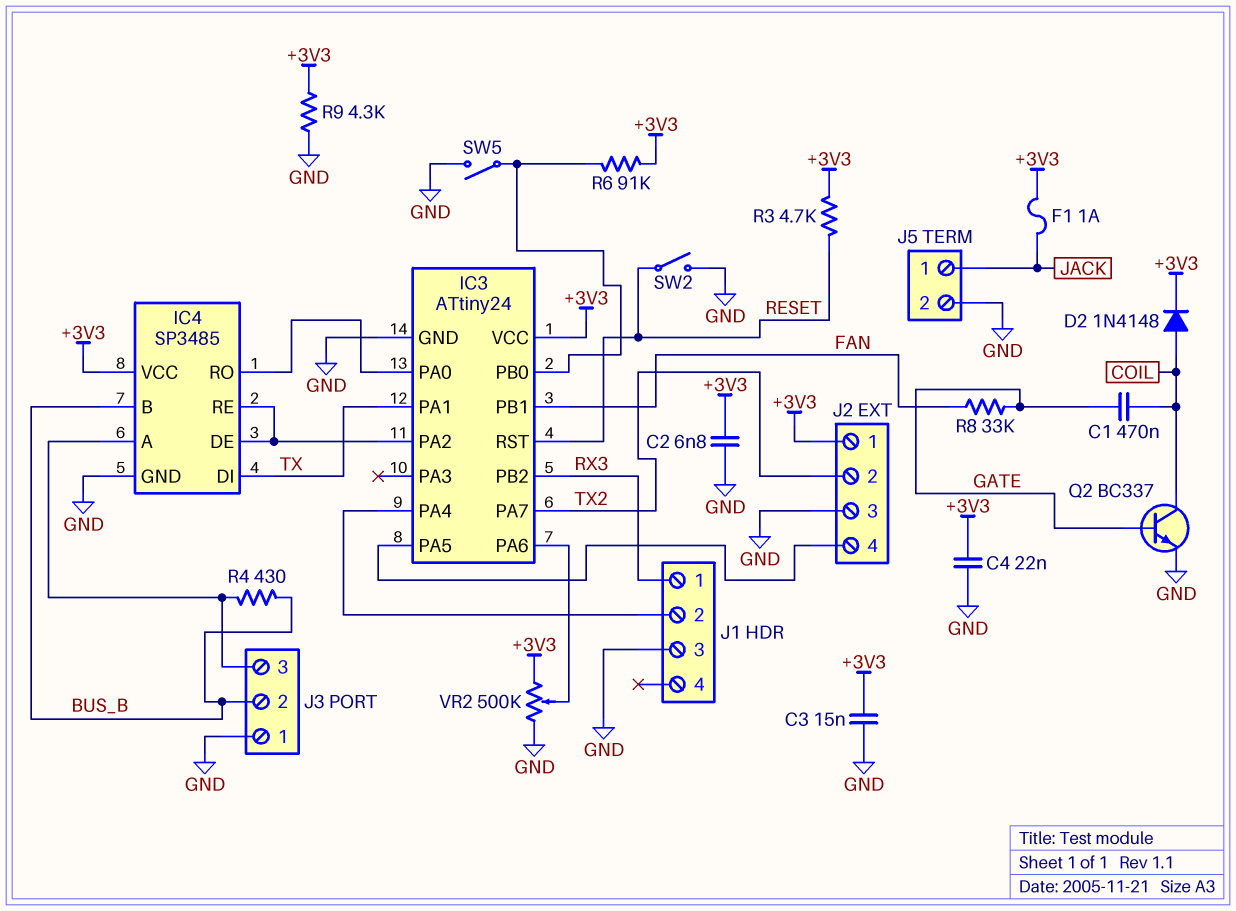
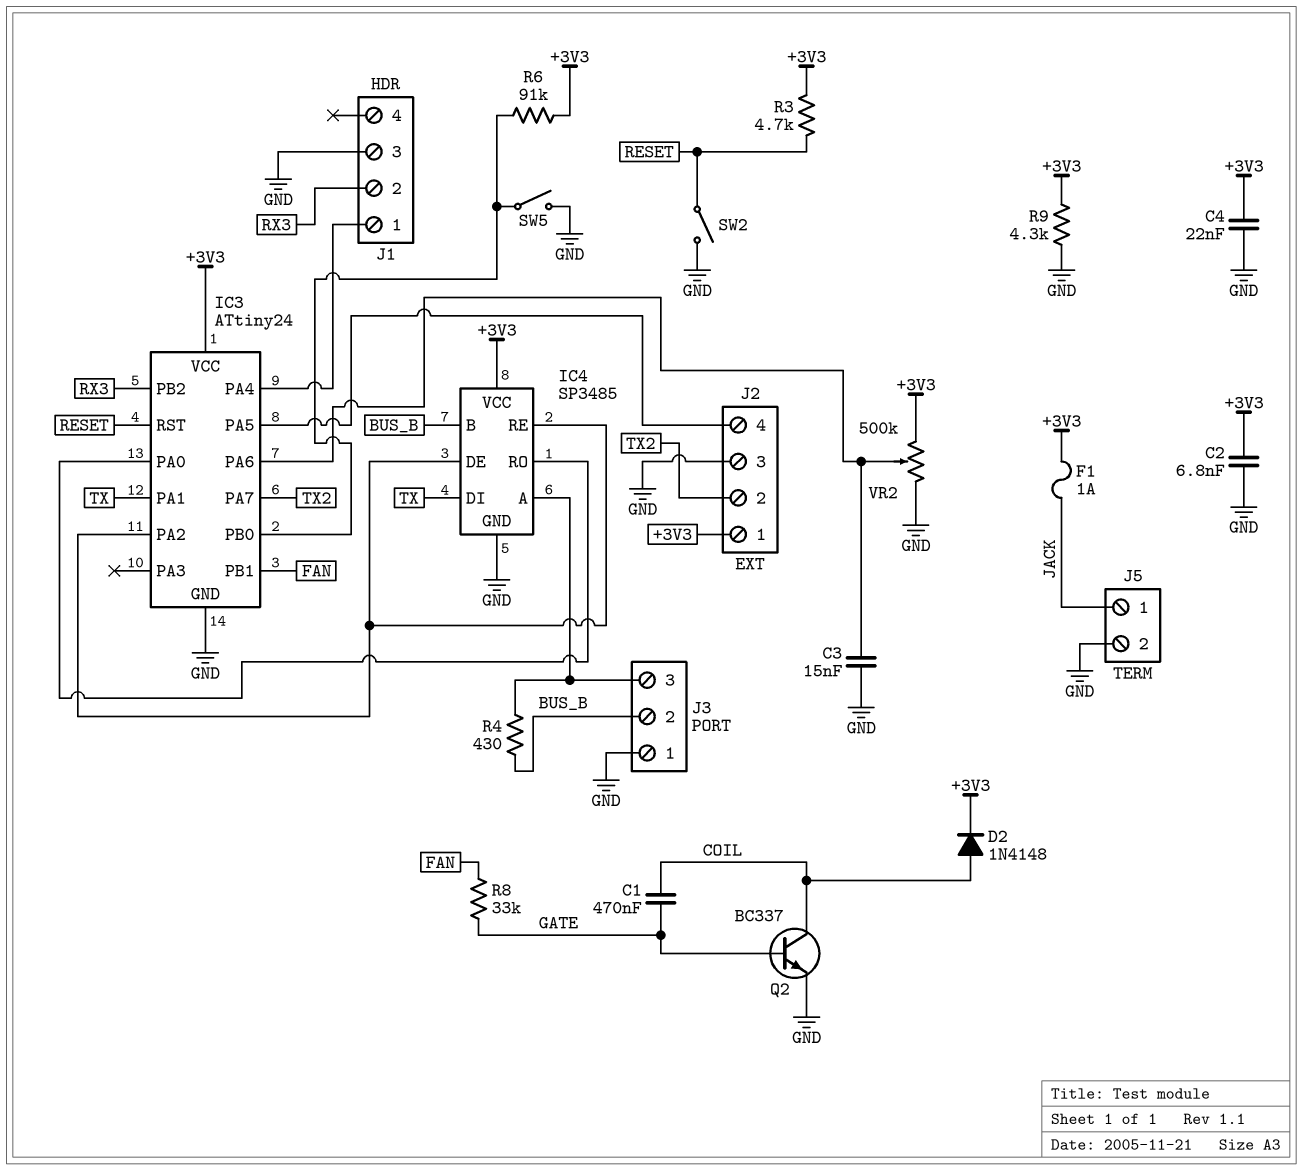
C3: 15nF (+3V3, GND) -> 15nF (GND, IC3/PA6)
J1 pin 1: RX3 -> IC3/PA4
J1 pin 2: IC3/PA4 -> RX3

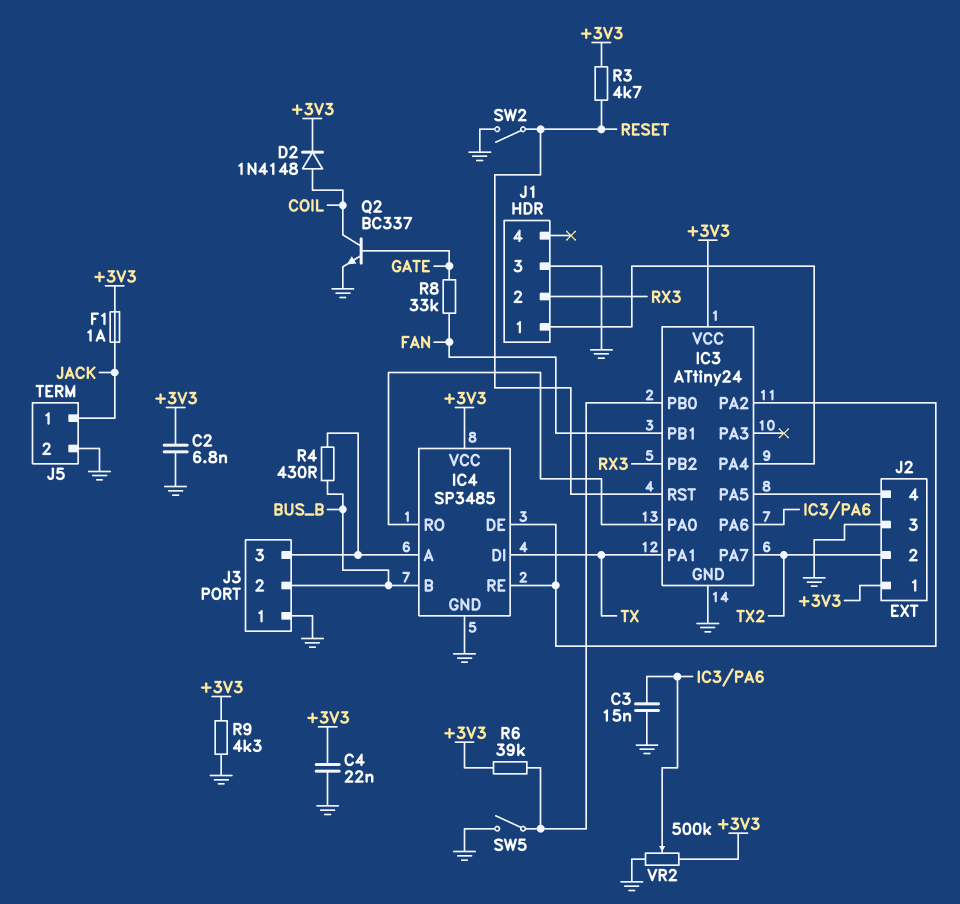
C1: 470nF (COIL, GATE) -> none
R6: 91k (+3V3, IC3/PB0) -> 39k (+3V3, IC3/PB0)

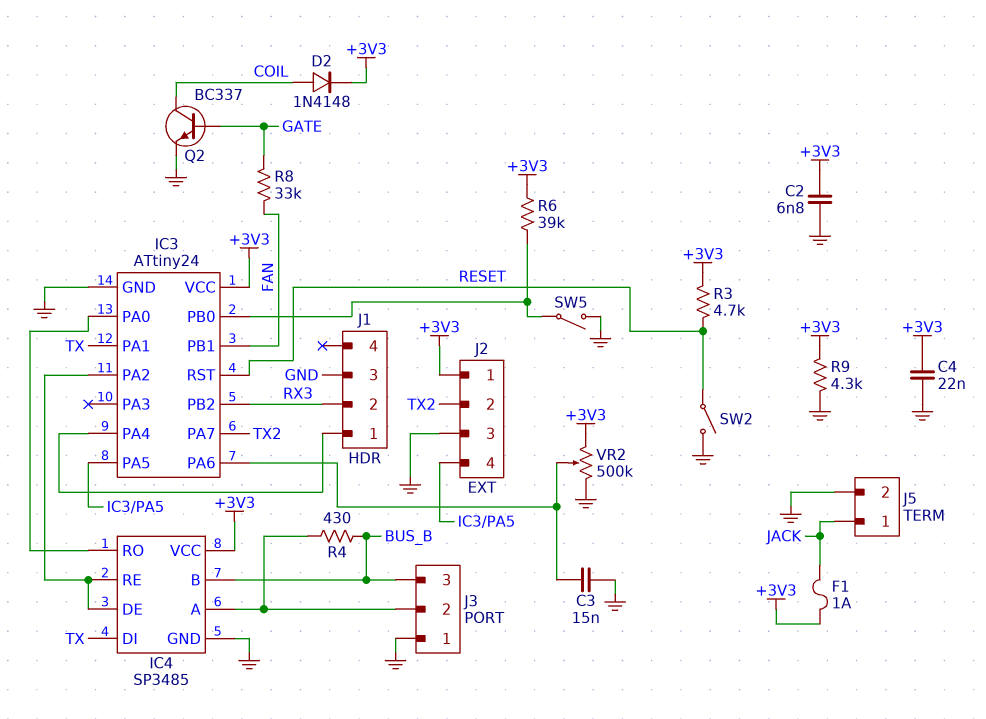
J3 pin 2: BUS_B -> IC4/A
J3 pin 3: IC4/A -> BUS_B

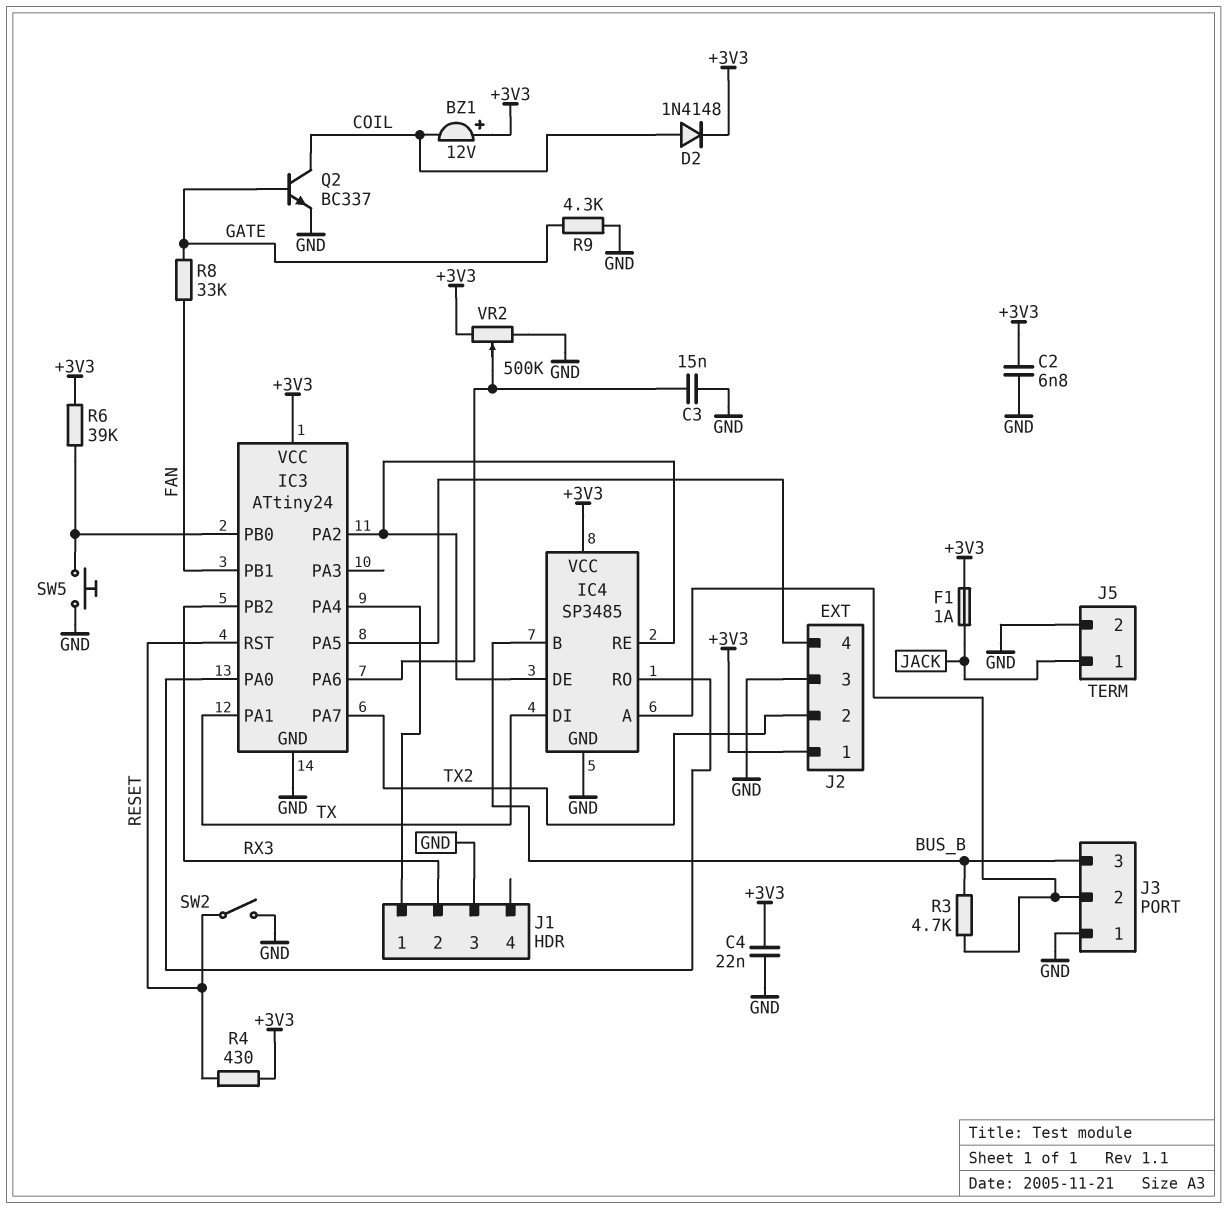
BZ1: none -> buzzer 12V (plus +3V3, minus COIL)
R3: 4.7k (+3V3, RESET) -> 4.7k (BUS_B, IC4/A)
R4: 430 (BUS_B, IC4/A) -> 430 (+3V3, RESET)
R9: 4.3k (+3V3, GND) -> 4.3k (GATE, GND)
SW5: switch (GND, IC3/PB0) -> button (GND, IC3/PB0)

